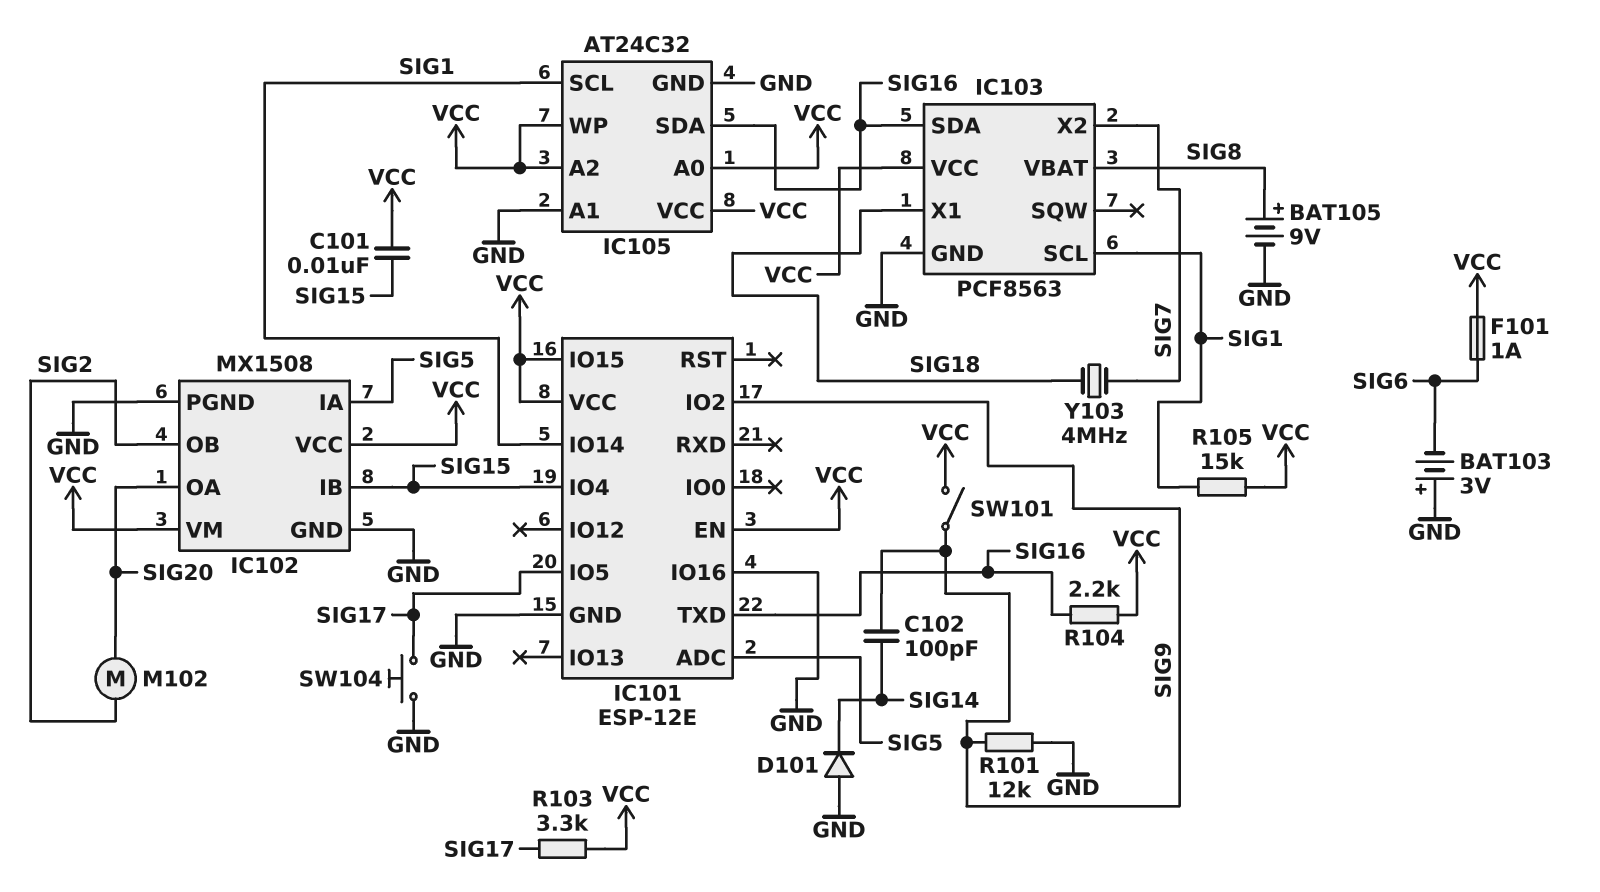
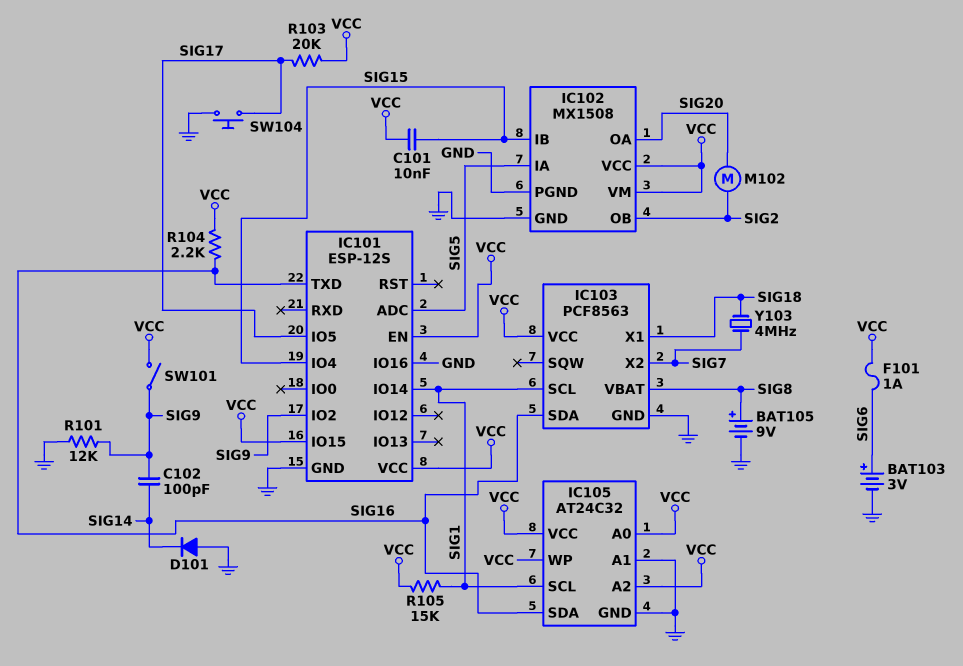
BAT103: 3V (plus GND, minus SIG6) -> 3V (plus SIG6, minus GND)
IC101: ESP-12E -> ESP-12S
R103: 3.3k (SIG17, VCC) -> 20k (SIG17, VCC)

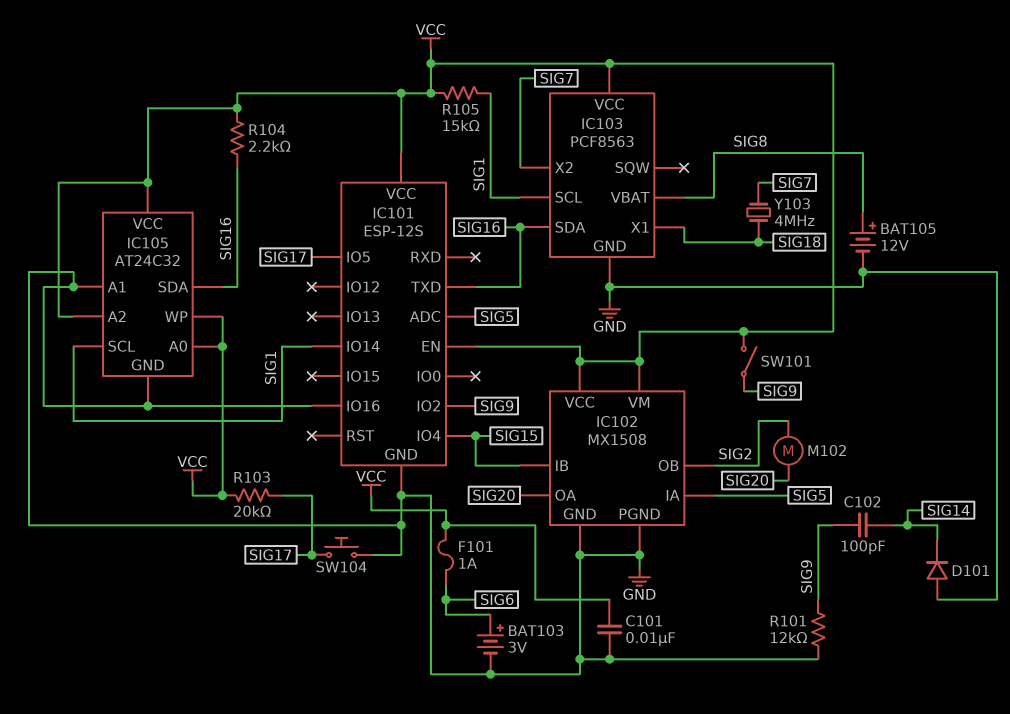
BAT105: 9V (plus SIG8, minus GND) -> 12V (plus SIG8, minus GND)
C101: 10nF (SIG15, VCC) -> 10nF (GND, VCC)
IC101 pin IO15: VCC -> none

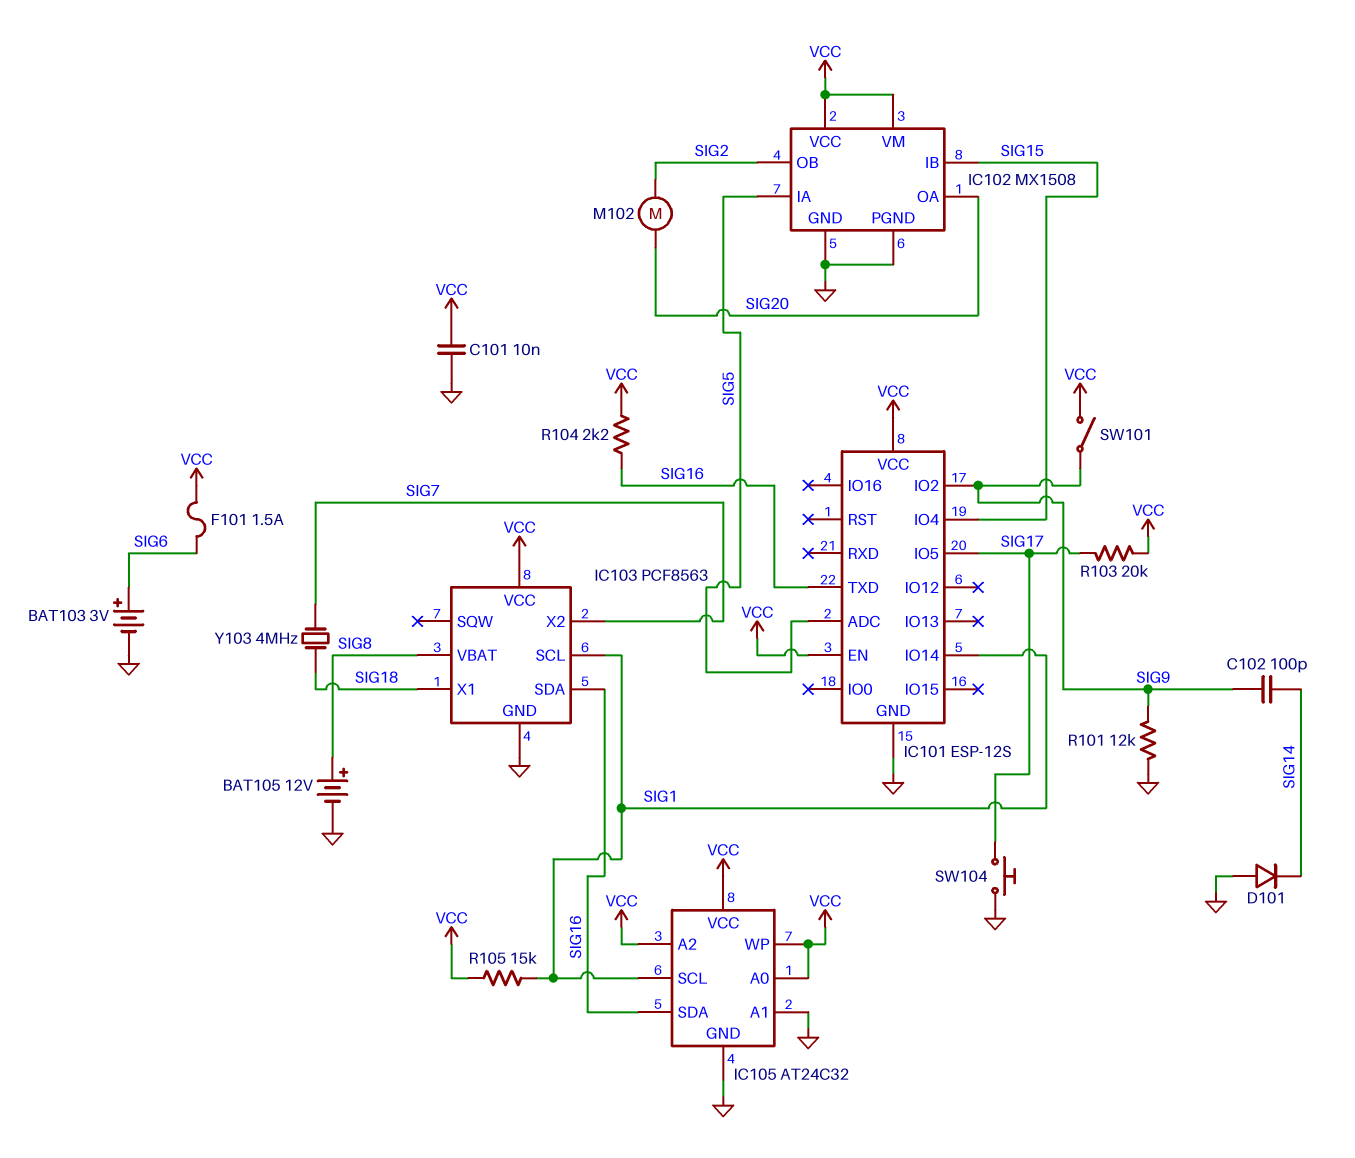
F101: 1A (SIG6, VCC) -> 1.5A (SIG6, VCC)
IC101 pin IO16: GND -> none

